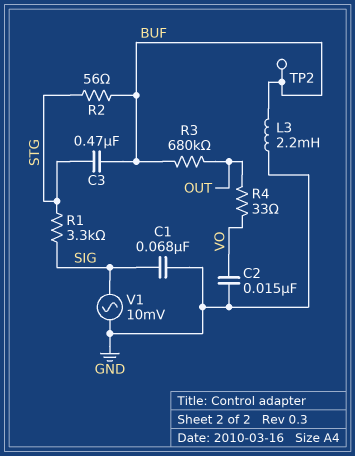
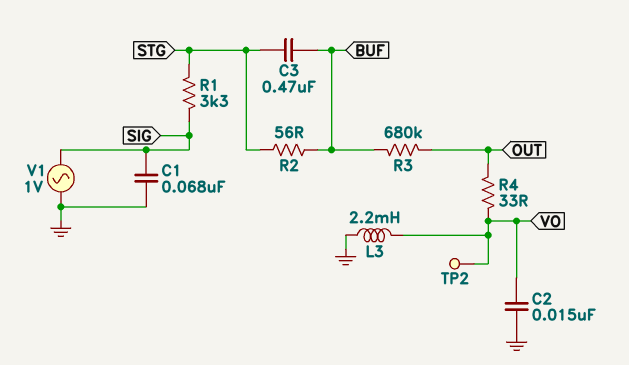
L3: 2.2mH (BUF, GND) -> 2.2mH (GND, VO)
TP2: test point (BUF) -> test point (VO)
V1: AC 10mV (GND, SIG) -> AC 1V (GND, SIG)

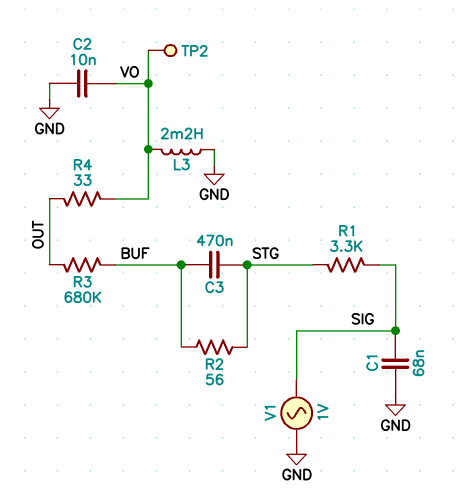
C2: 15nF (GND, VO) -> 10nF (GND, VO)

